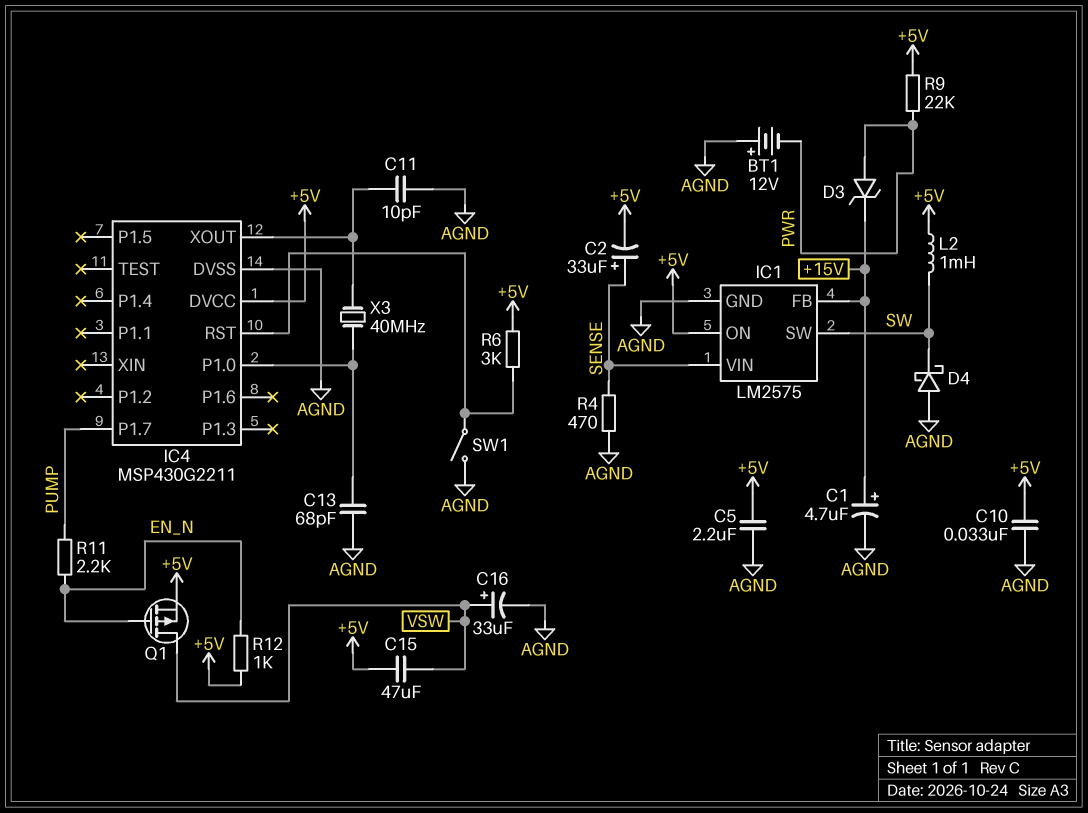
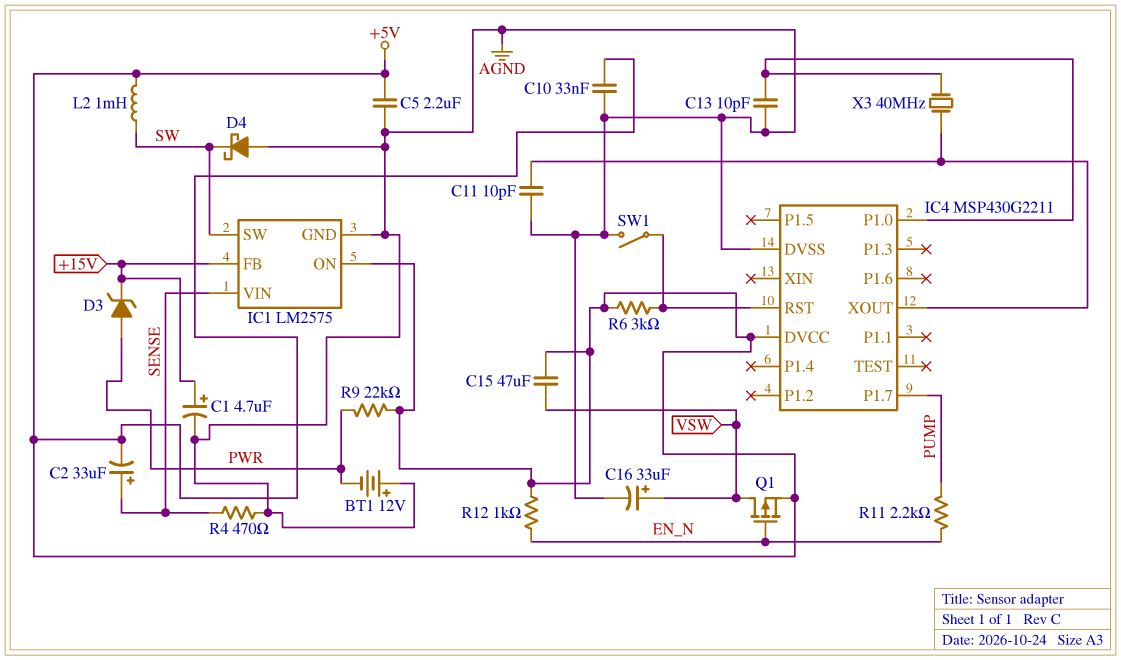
C13: 68pF (AGND, IC4/P1.0) -> 10pF (AGND, IC4/P1.0)

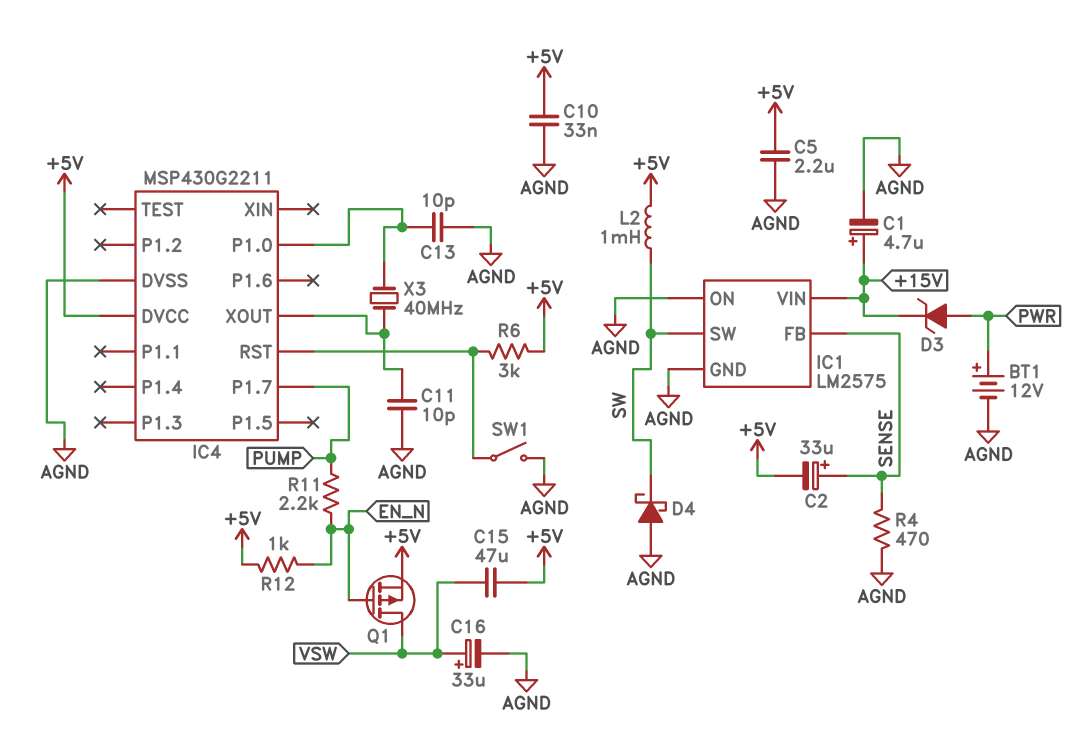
BT1: 12V (plus AGND, minus PWR) -> 12V (plus PWR, minus AGND)
IC1 pin FB: +15V -> SENSE
IC1 pin ON: +5V -> AGND
IC1 pin VIN: SENSE -> +15V
R9: 22k (+5V, PWR) -> none

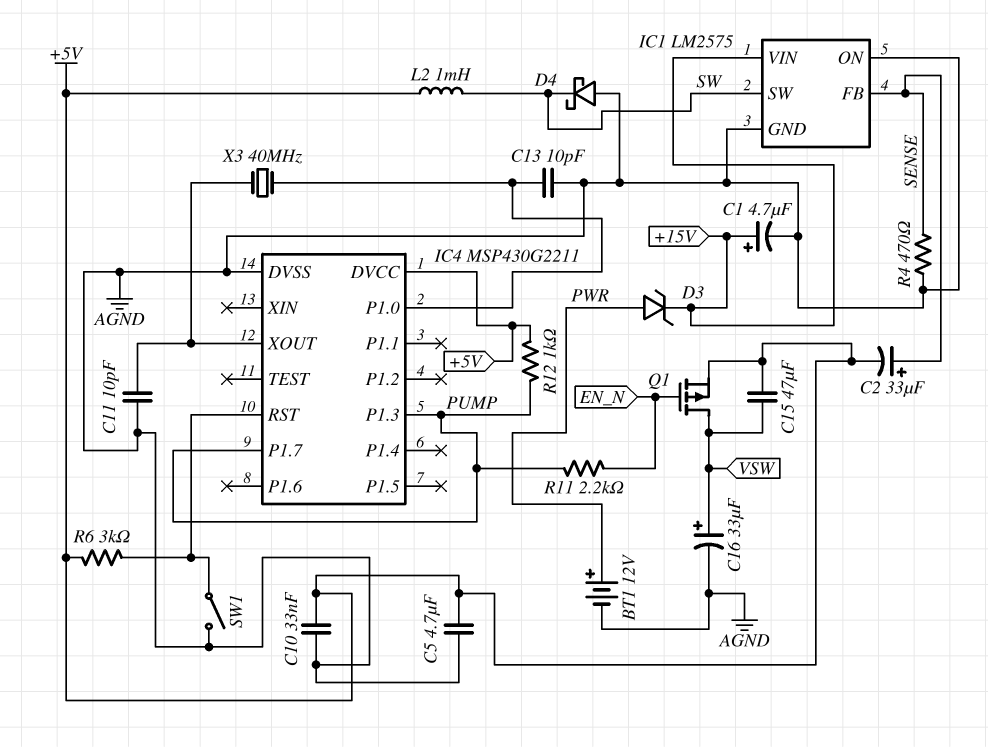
C5: 2.2uF (+5V, AGND) -> 4.7uF (+5V, AGND)
IC4 pin P1.3: none -> PUMP
R12: 1k (+5V, EN_N) -> 1k (+5V, PUMP)

